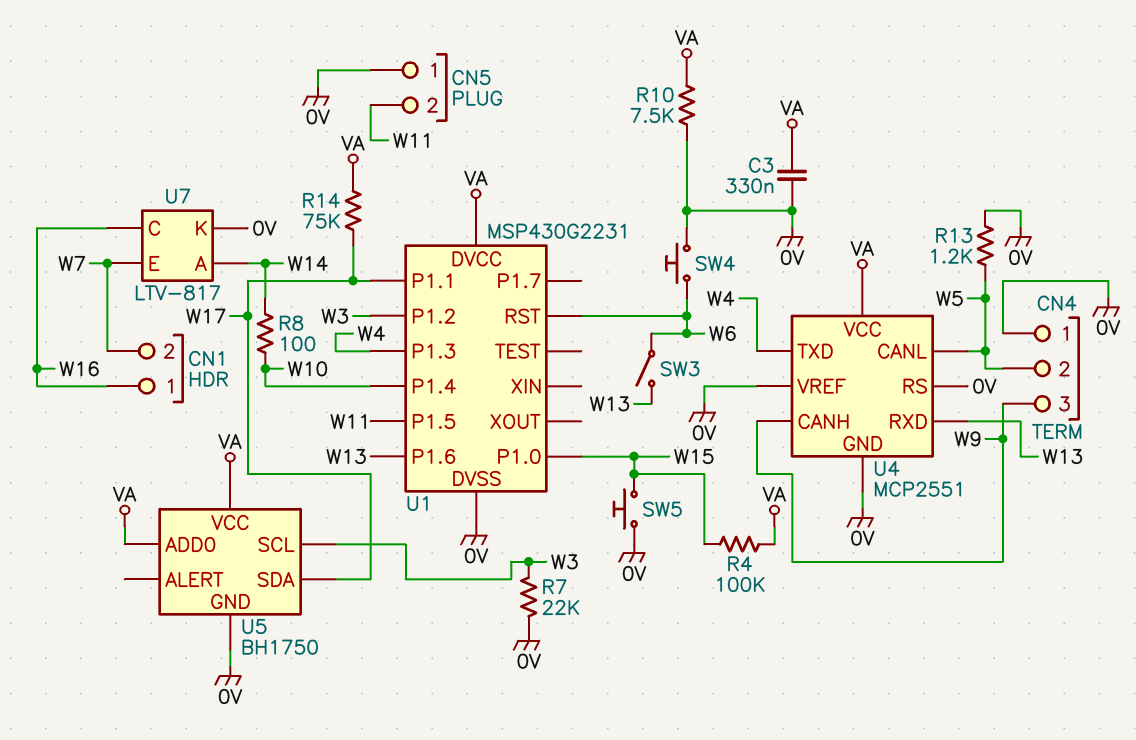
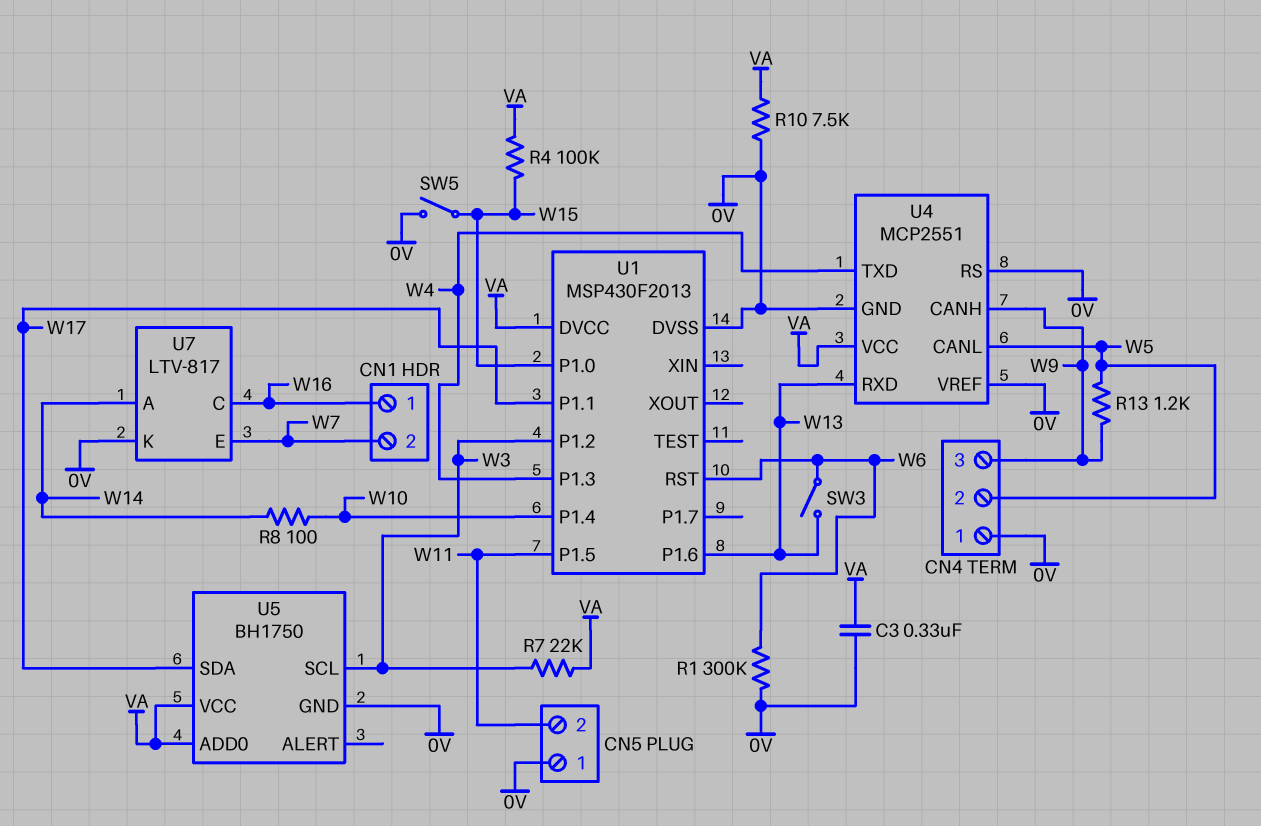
R1: none -> 300k (0V, W6)
R7: 22k (0V, W3) -> 22k (VA, W3)
R13: 1.2k (0V, W5) -> 1.2k (W5, W9)
R14: 75k (VA, W17) -> none
SW4: button (0V, W6) -> none
SW5: button (0V, W15) -> switch (0V, W15)
U1: MSP430G2231 -> MSP430F2013

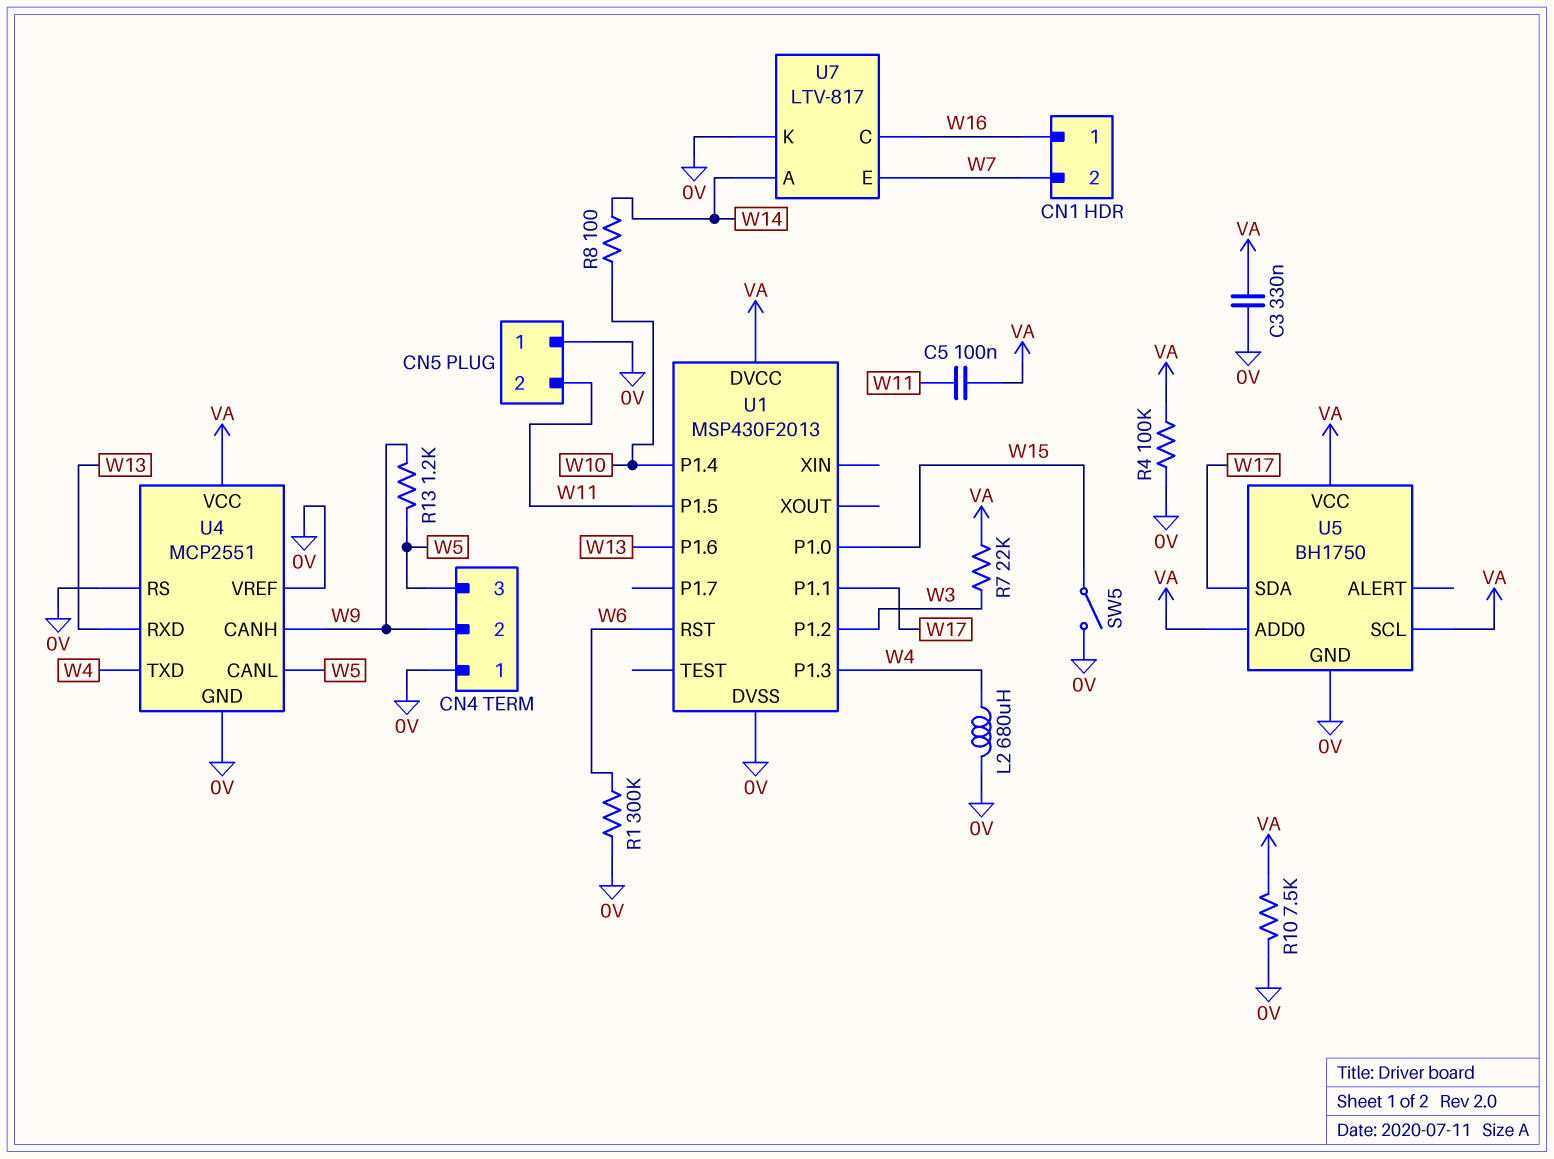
C5: none -> 100nF (VA, W11)
CN4 pin 2: W5 -> W9
CN4 pin 3: W9 -> W5
L2: none -> 680uH (0V, W4)
R4: 100k (VA, W15) -> 100k (0V, VA)
SW3: switch (W6, W13) -> none
U5 pin SCL: W3 -> VA

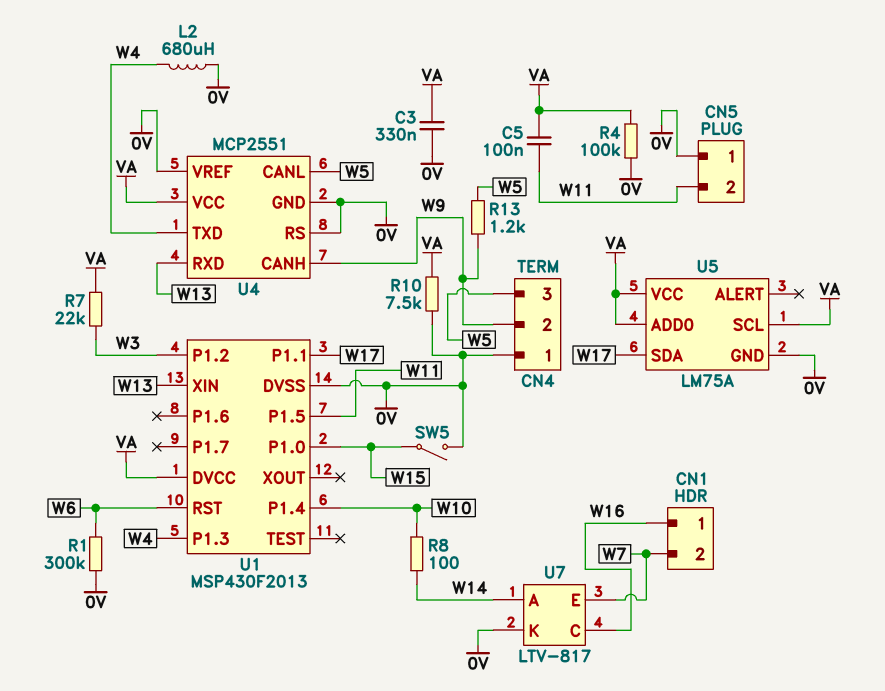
U1 pin P1.6: W13 -> none
U1 pin XIN: none -> W13
U5: BH1750 -> LM75A

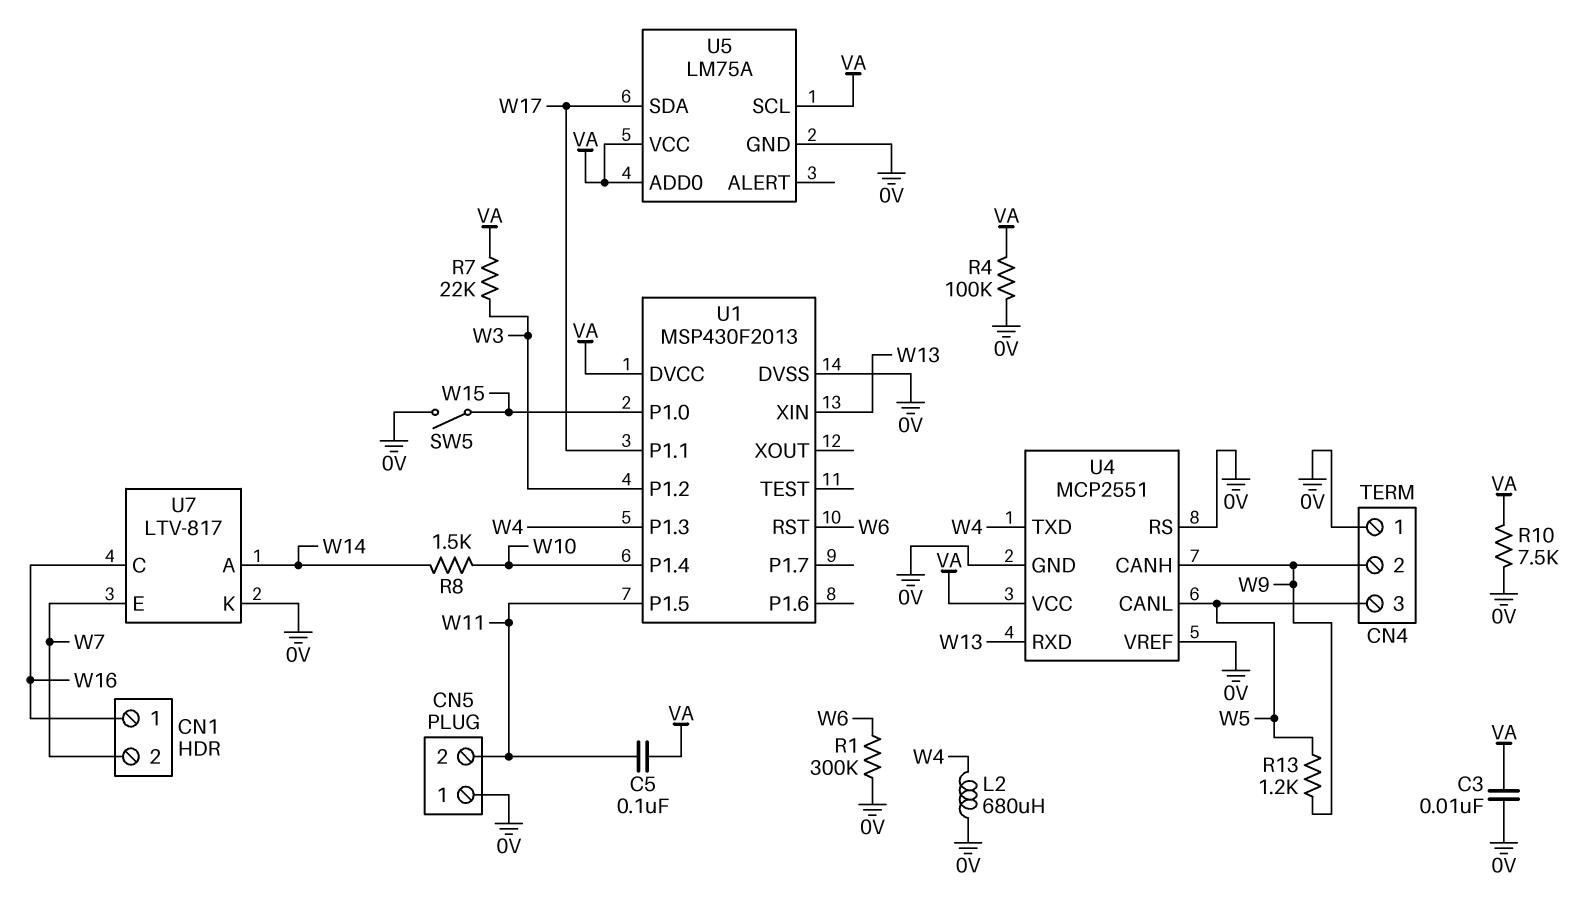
C3: 330nF (0V, VA) -> 10nF (0V, VA)
R8: 100 (W10, W14) -> 1.5k (W10, W14)

